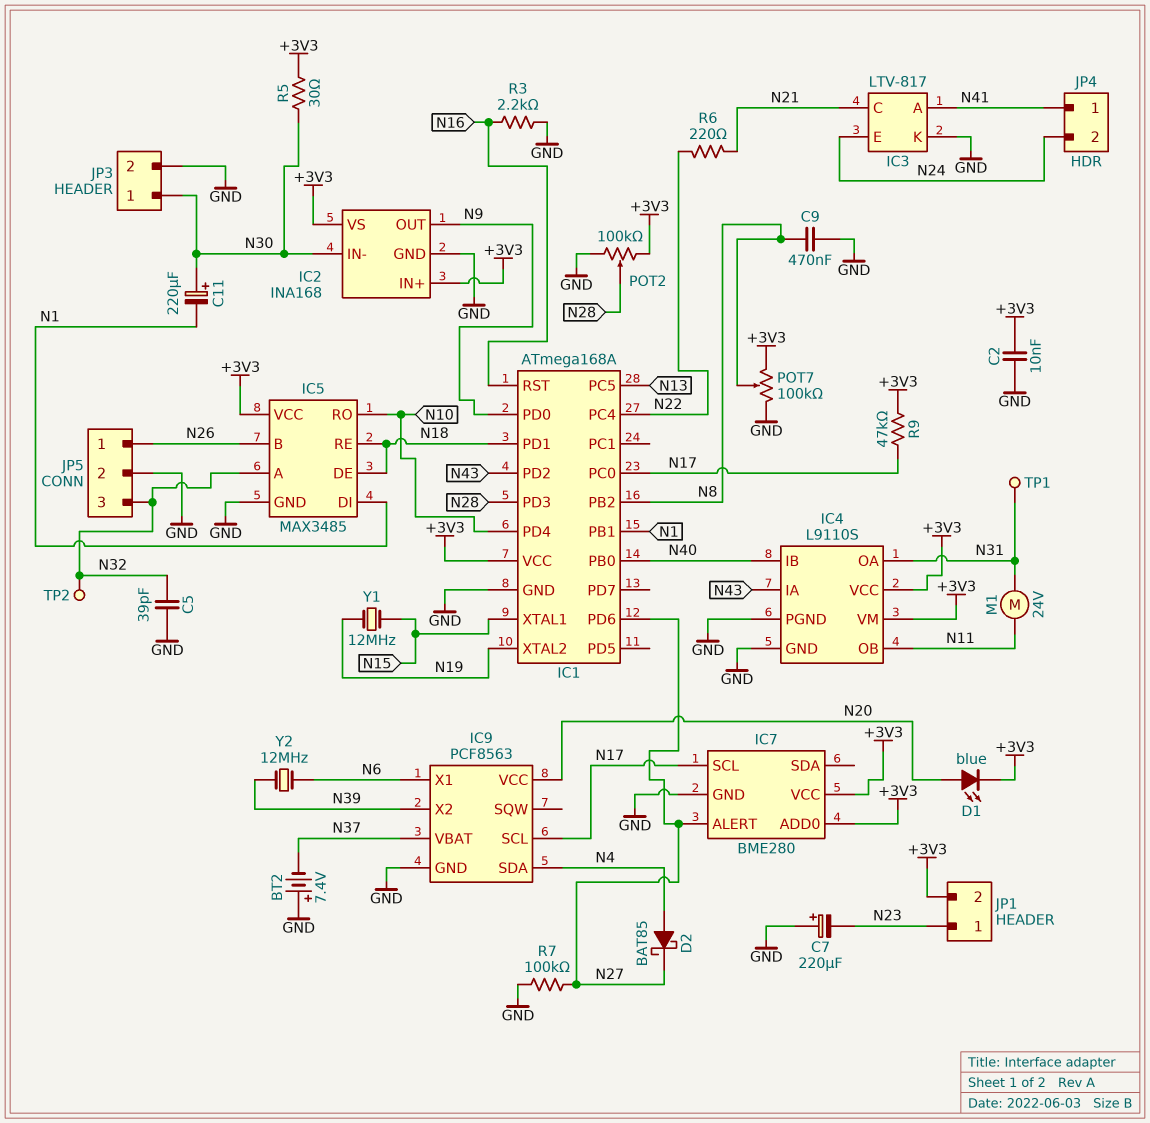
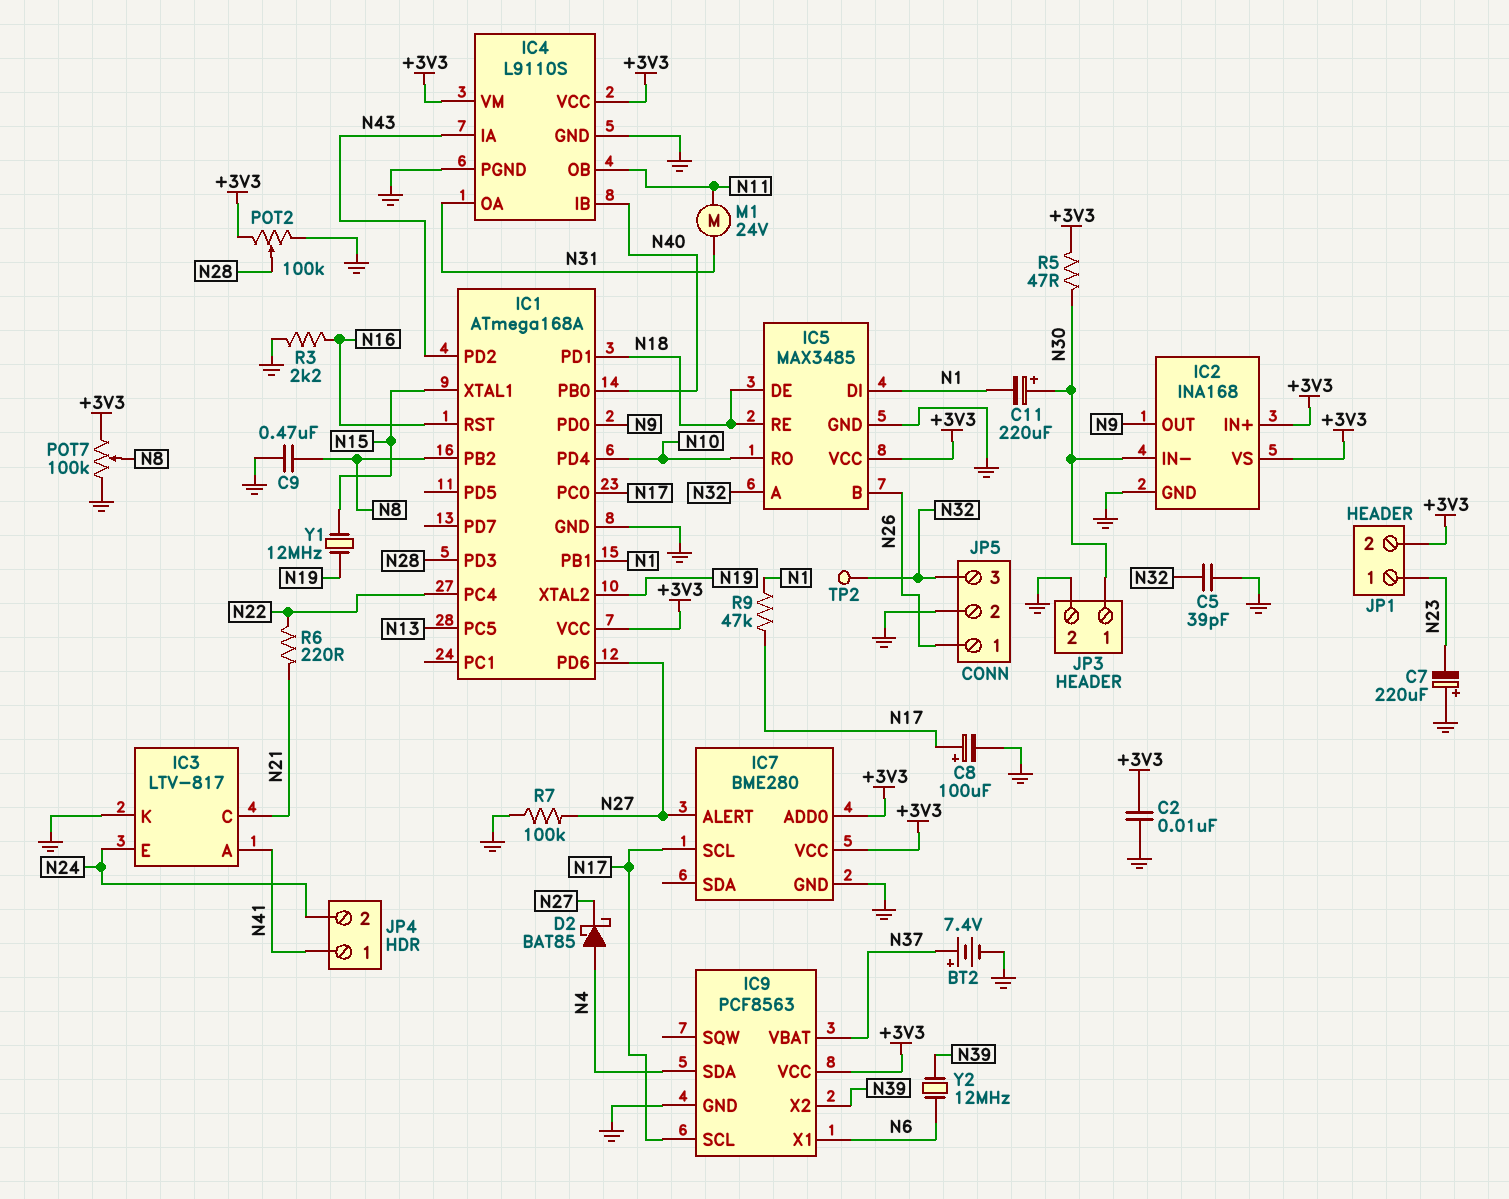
BT2: 7.4V (plus GND, minus N37) -> 7.4V (plus N37, minus GND)
C8: none -> 100uF (plus N17, minus GND)
D1: LED blue (A N20, K +3V3) -> none
IC9 pin VCC: N20 -> +3V3
R5: 30 (+3V3, N30) -> 47 (+3V3, N30)
R9: 47k (+3V3, N17) -> 47k (N1, N17)
TP1: test point (N31) -> none

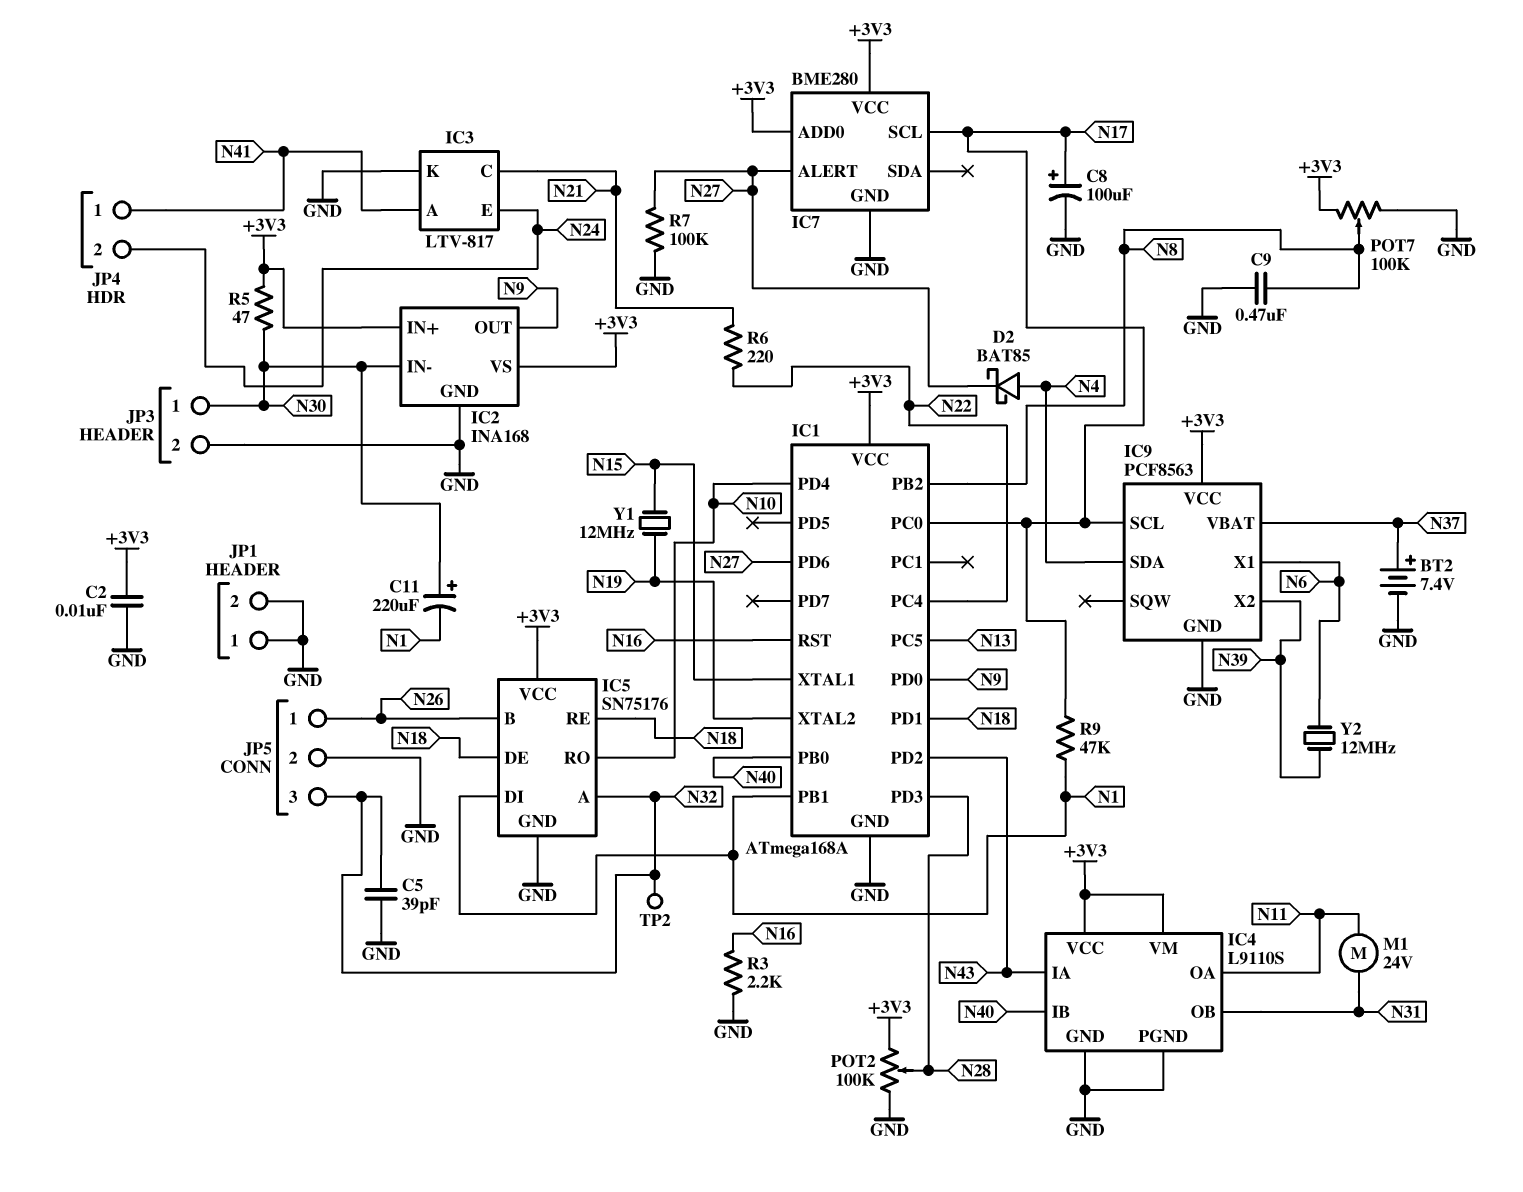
C7: 220uF (plus GND, minus N23) -> none
IC4 pin OA: N31 -> N11
IC4 pin OB: N11 -> N31
IC5: MAX3485 -> SN75176
JP1 pin 1: N23 -> GND
JP1 pin 2: +3V3 -> GND

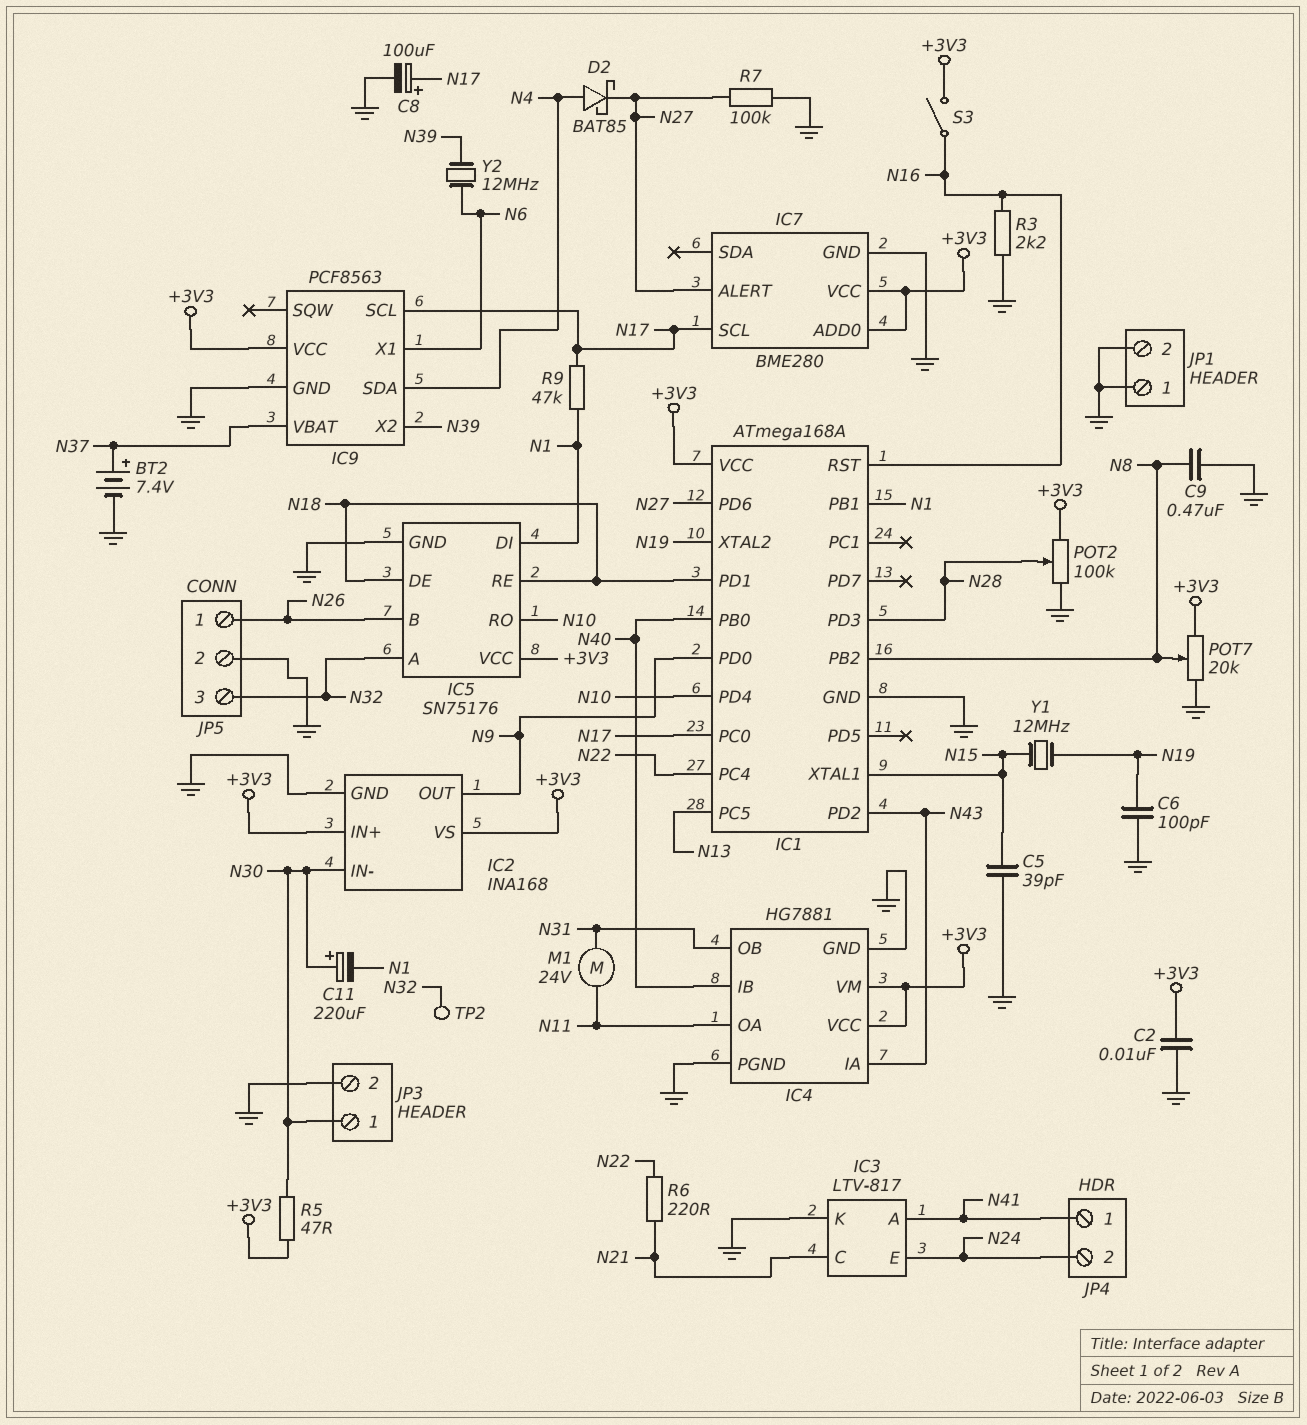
C5: 39pF (GND, N32) -> 39pF (GND, N15)
C6: none -> 100pF (GND, N19)
IC4: L9110S -> HG7881
POT7: 100k (+3V3, GND, wiper N8) -> 20k (+3V3, GND, wiper N8)
S3: none -> switch (+3V3, N16)

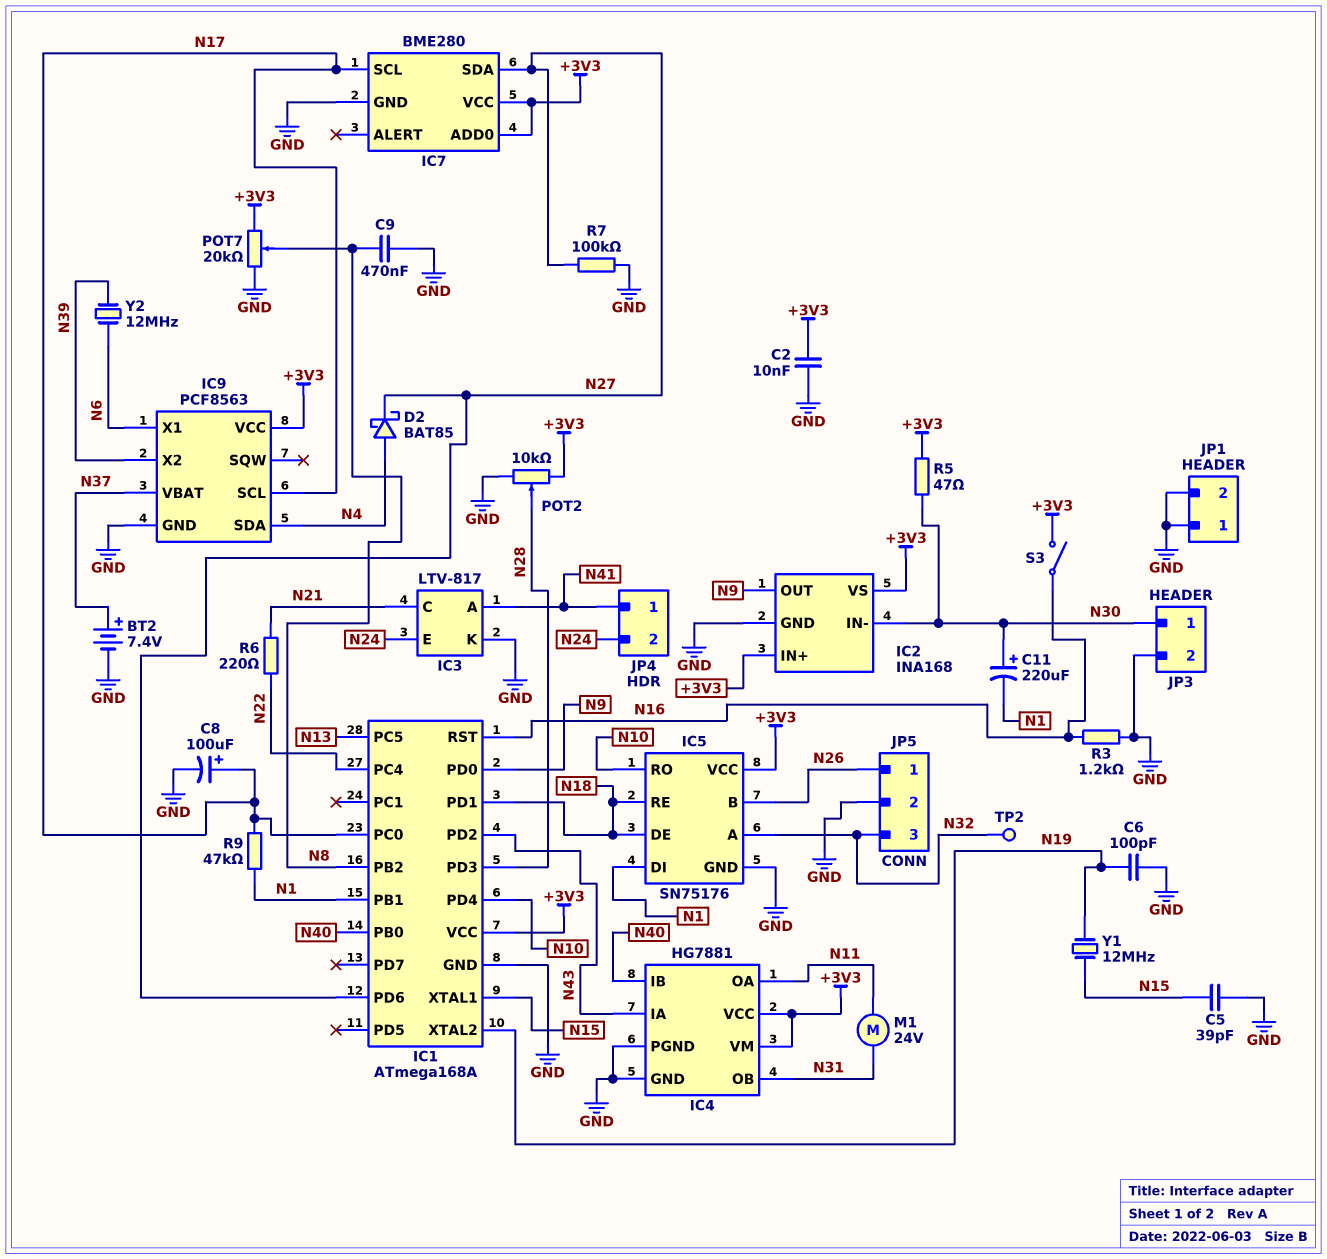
IC7 pin ALERT: N27 -> none
IC7 pin SDA: none -> N27
POT2: 100k (+3V3, GND, wiper N28) -> 10k (+3V3, GND, wiper N28)
R3: 2.2k (GND, N16) -> 1.2k (GND, N16)

